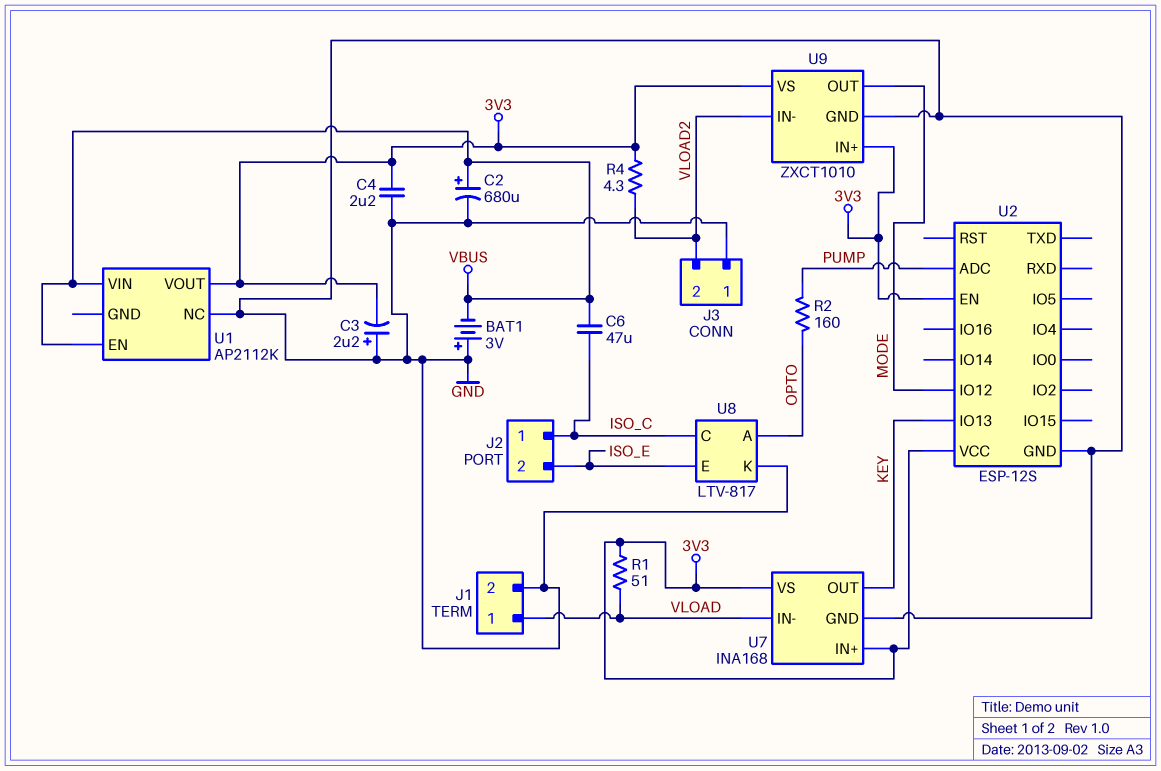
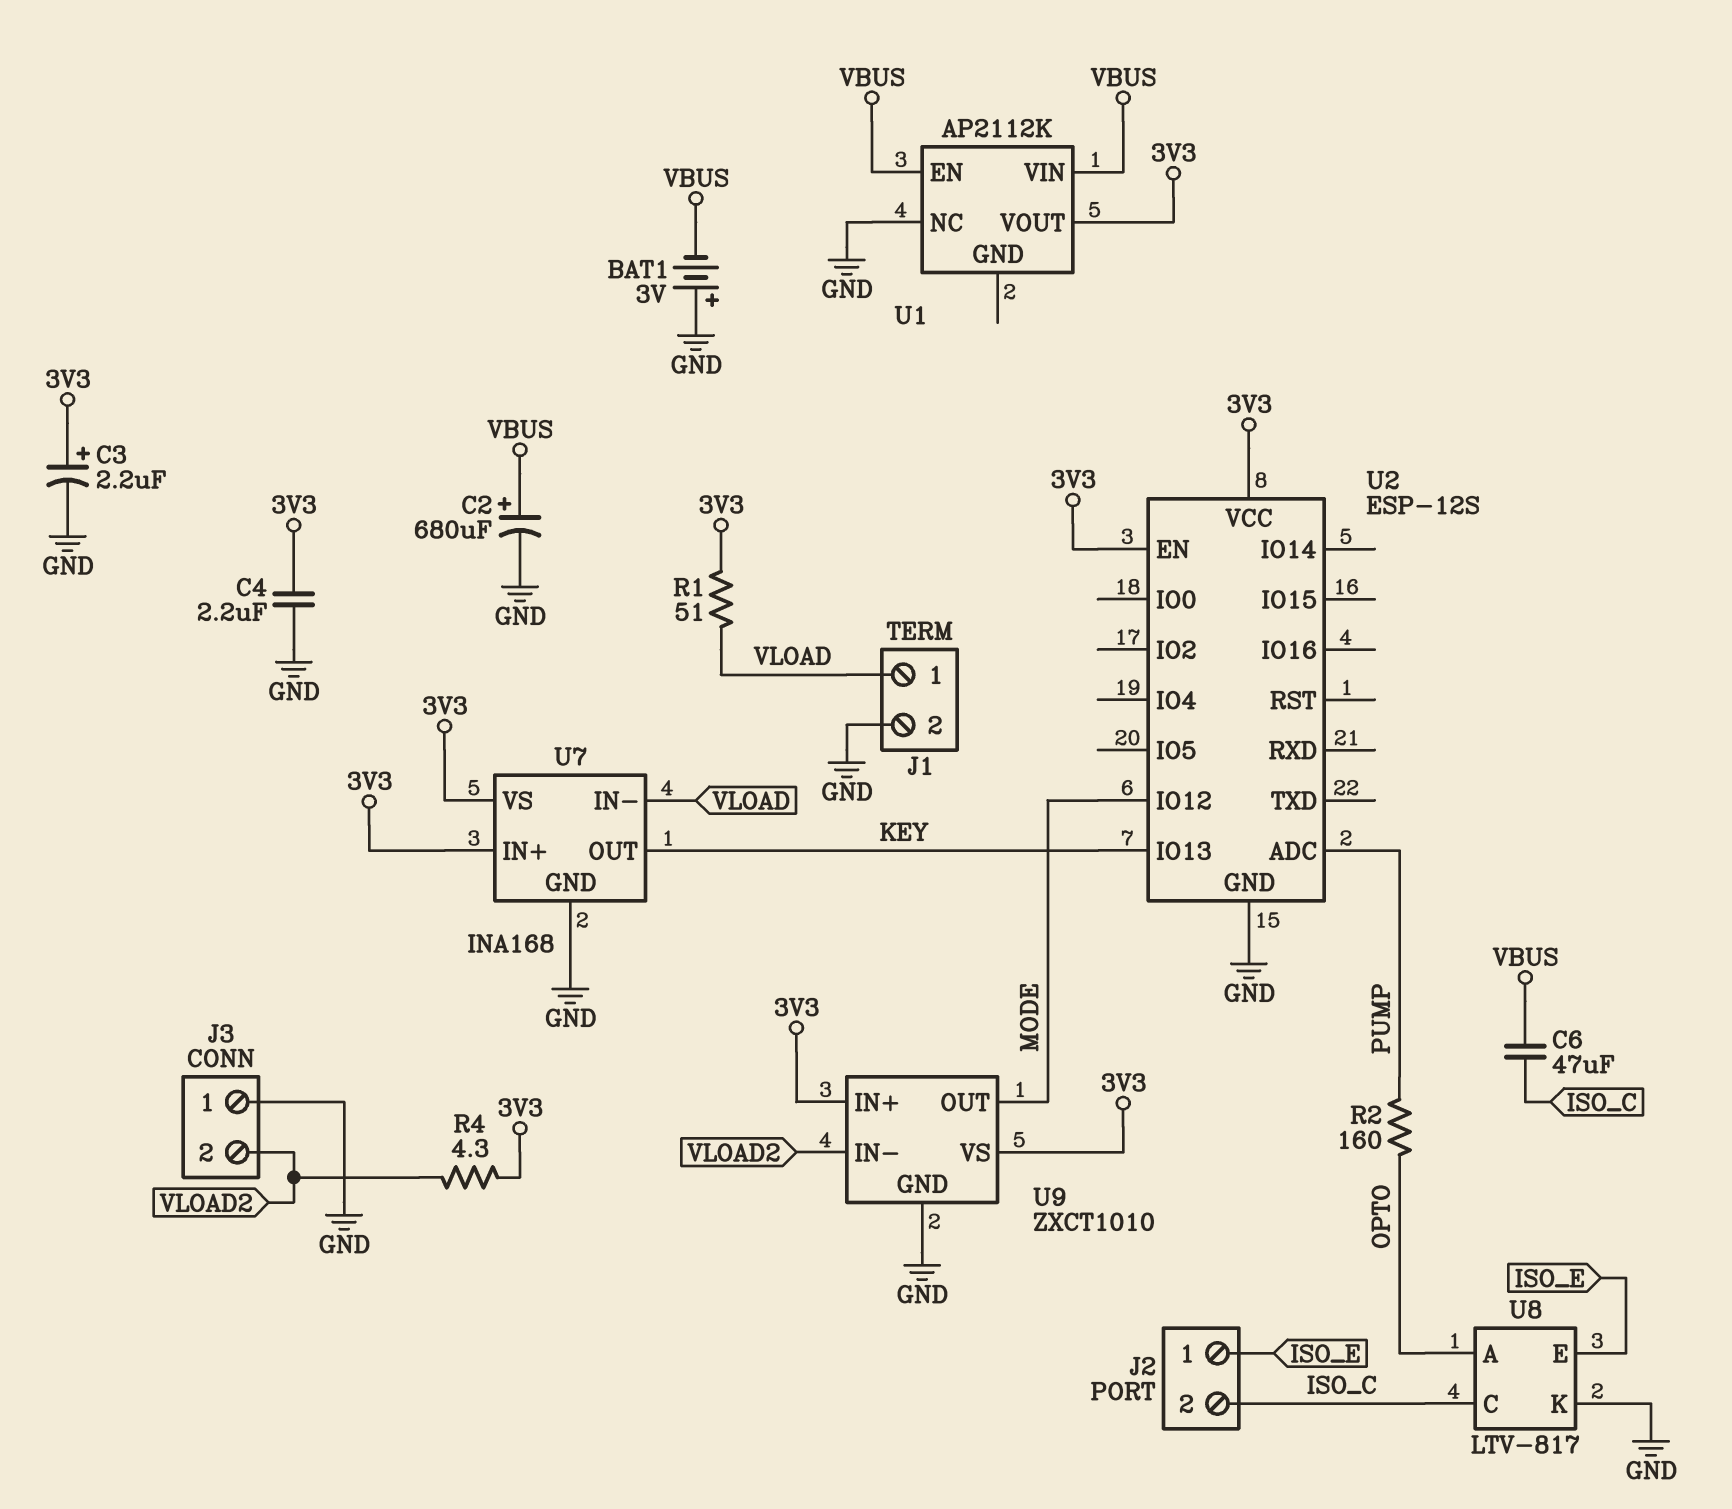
C3: 2.2uF (plus GND, minus 3V3) -> 2.2uF (plus 3V3, minus GND)
J2 pin 1: ISO_C -> ISO_E
J2 pin 2: ISO_E -> ISO_C

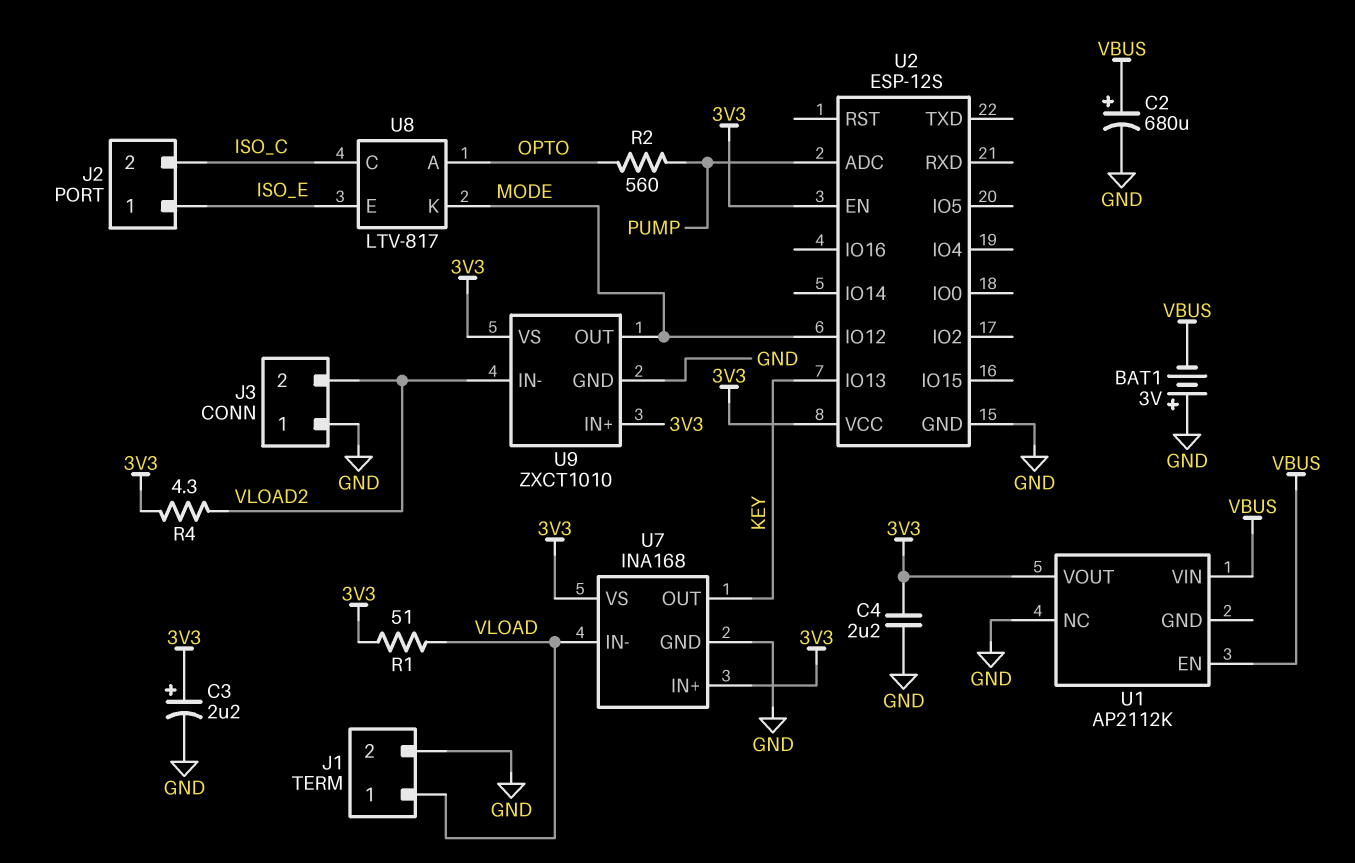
C6: 47uF (ISO_C, VBUS) -> none
R2: 160 (OPTO, PUMP) -> 560 (OPTO, PUMP)
U8 pin K: GND -> MODE

